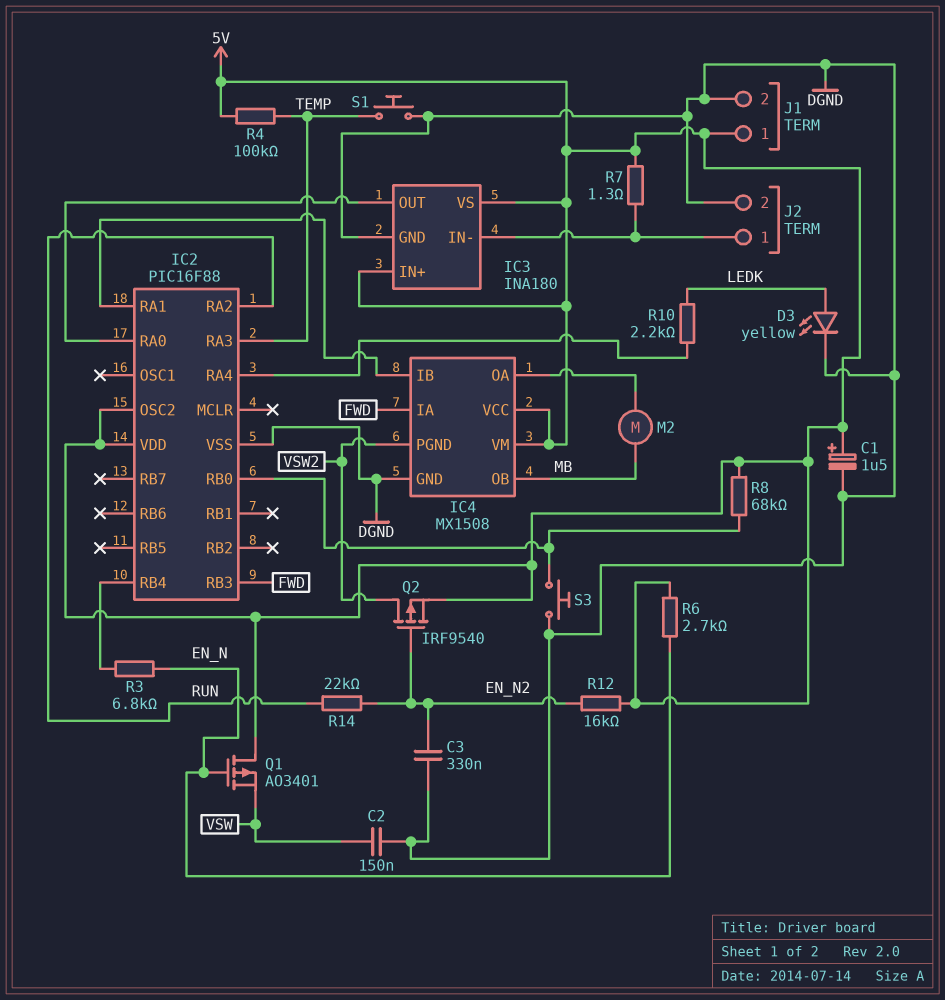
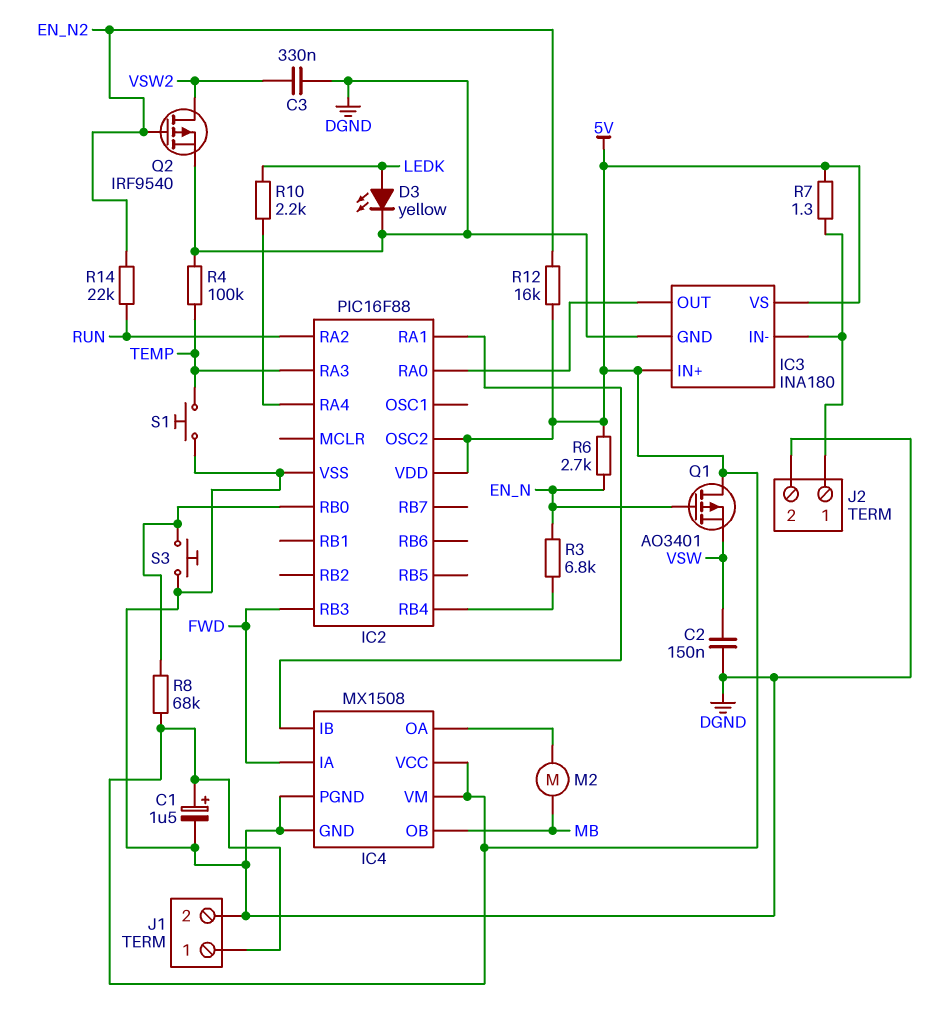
C3: 330nF (DGND, EN_N2) -> 330nF (DGND, VSW2)
IC4 pin PGND: VSW2 -> DGND
Q2: PMOS IRF9540 (G EN_N2, D VSW2, S 5V) -> PMOS IRF9540 (G EN_N2, D VSW2, S DGND)
R4: 100k (5V, TEMP) -> 100k (DGND, TEMP)

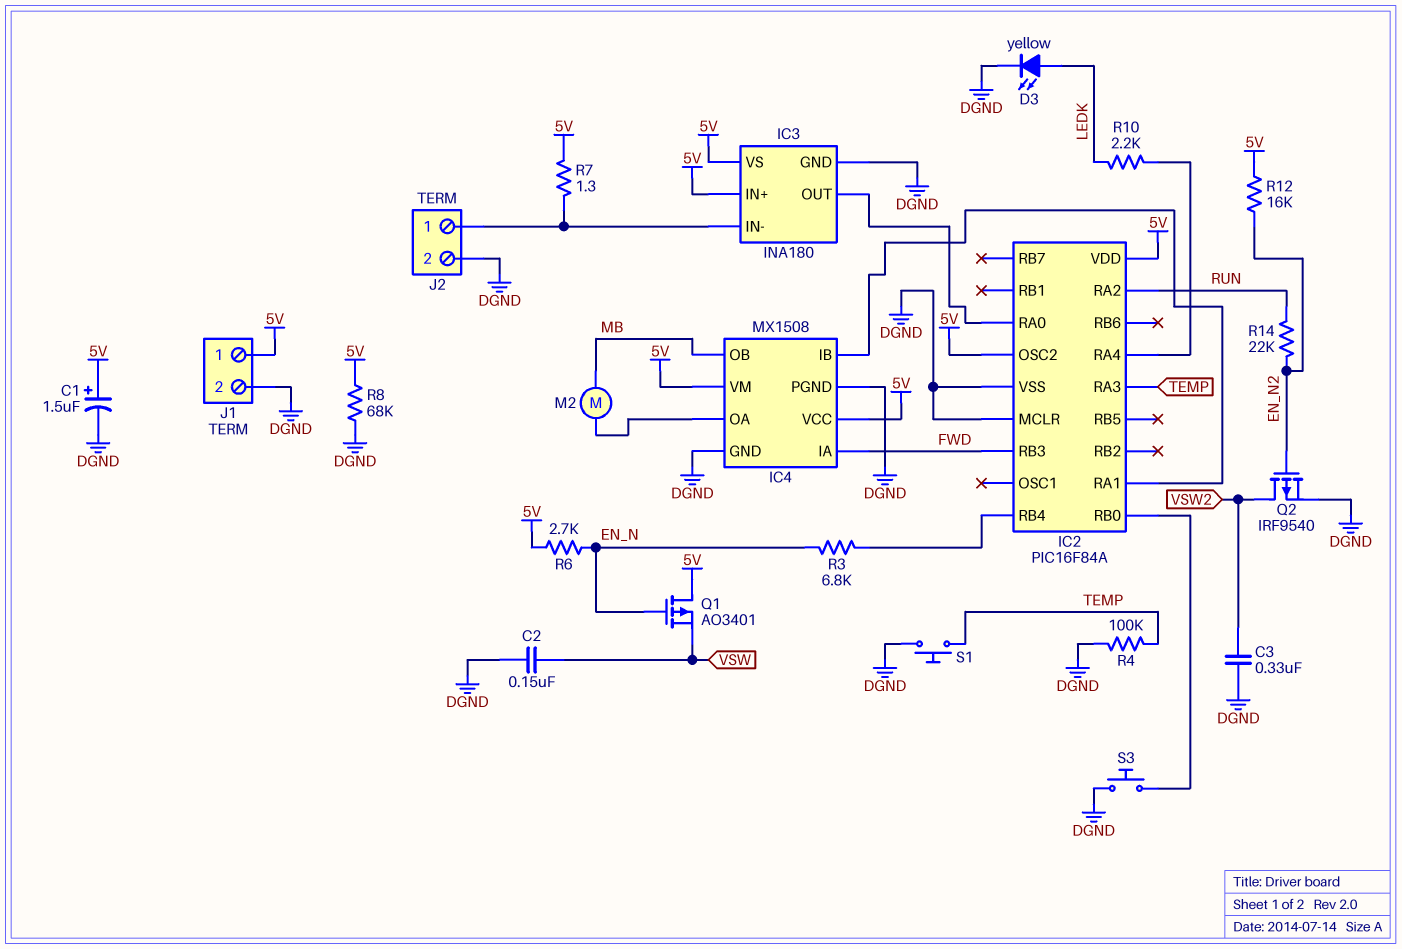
IC2: PIC16F88 -> PIC16F84A
IC2 pin MCLR: none -> DGND
R8: 68k (5V, IC2/RB0) -> 68k (5V, DGND)

